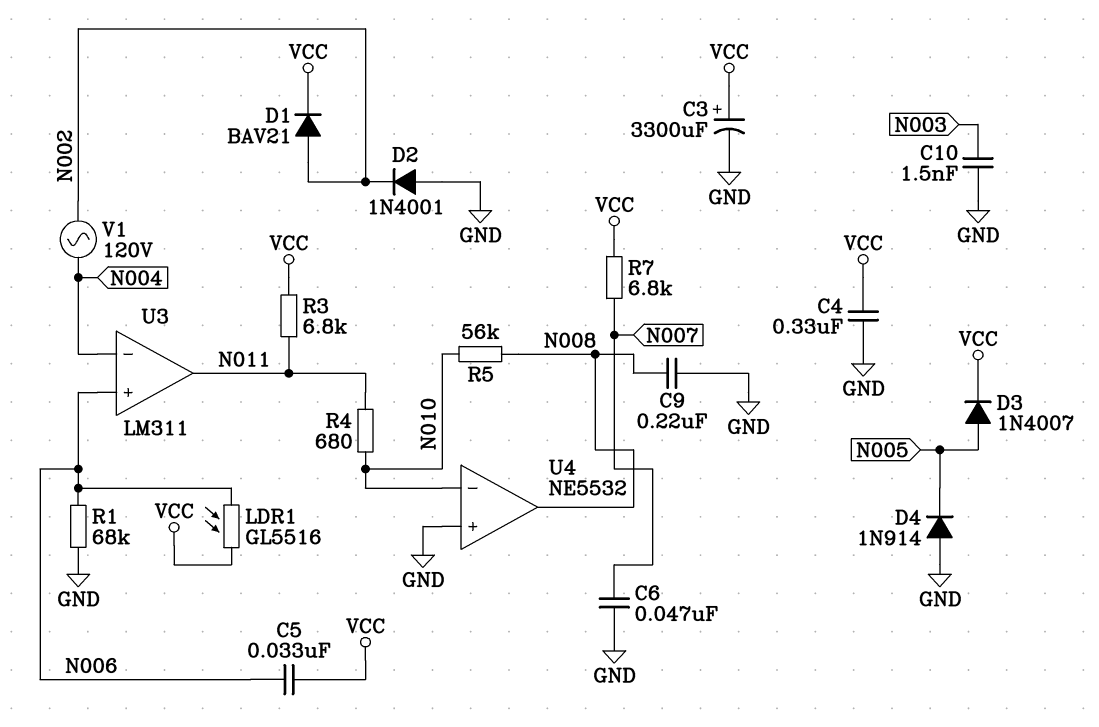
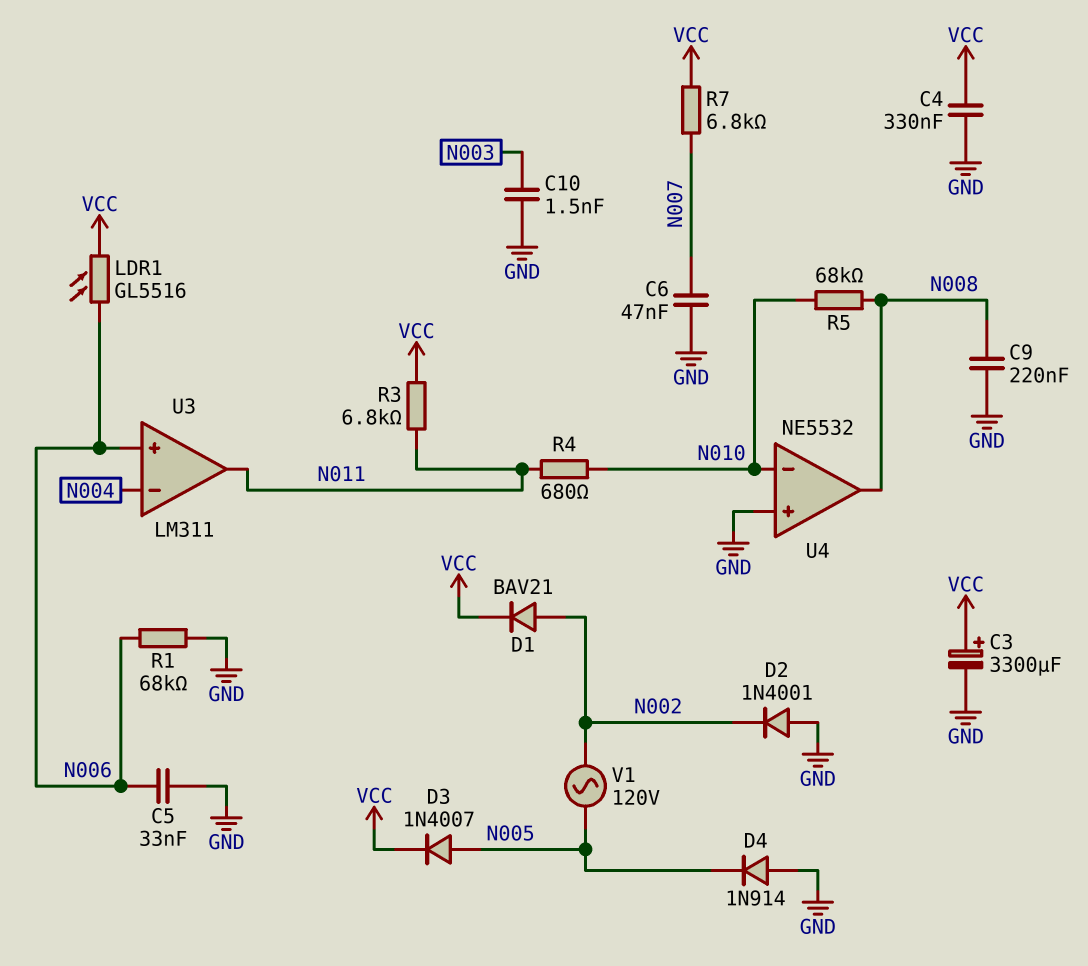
C5: 33nF (N006, VCC) -> 33nF (GND, N006)
R5: 56k (N008, N010) -> 68k (N008, N010)
V1: AC 120V (N002, N004) -> AC 120V (N002, N005)

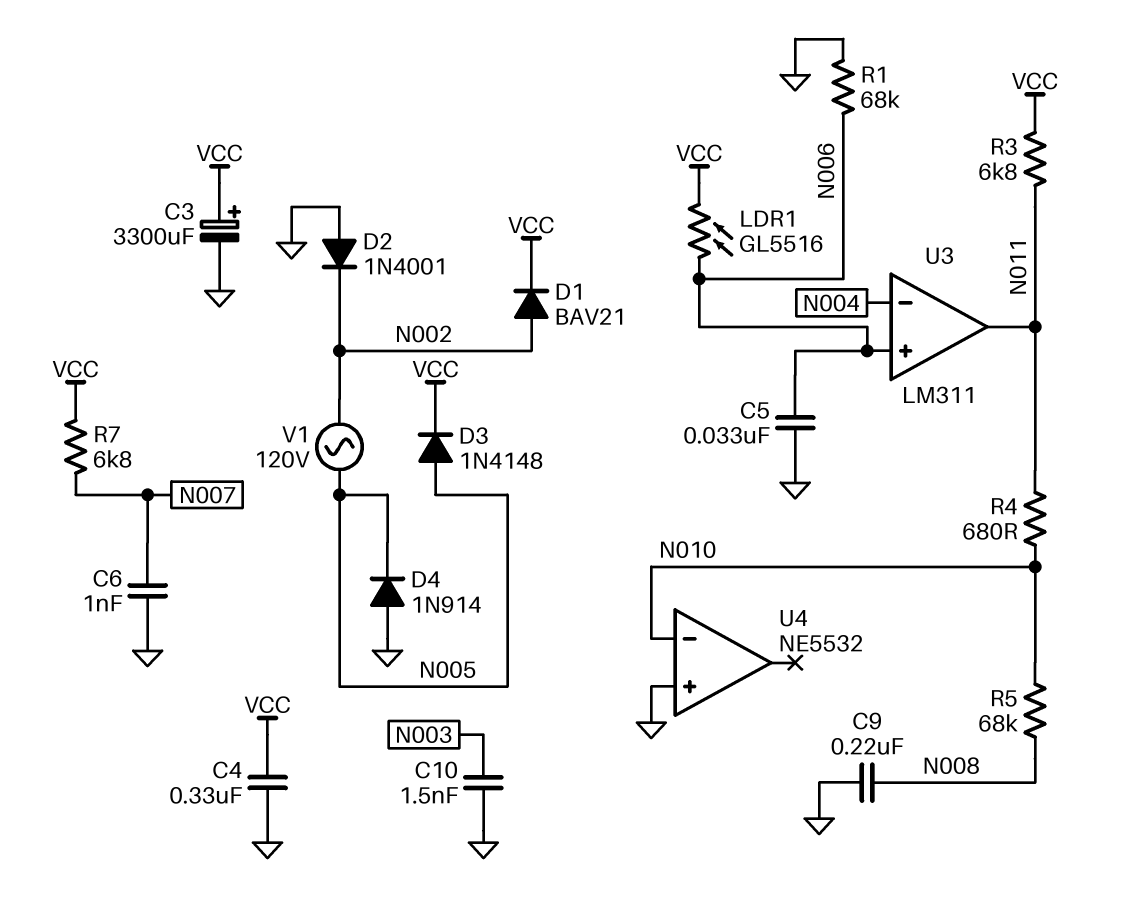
C6: 47nF (GND, N007) -> 1nF (GND, N007)
D3: diode 1N4007 (A N005, K VCC) -> diode 1N4148 (A N005, K VCC)
U4 pin out: N008 -> none

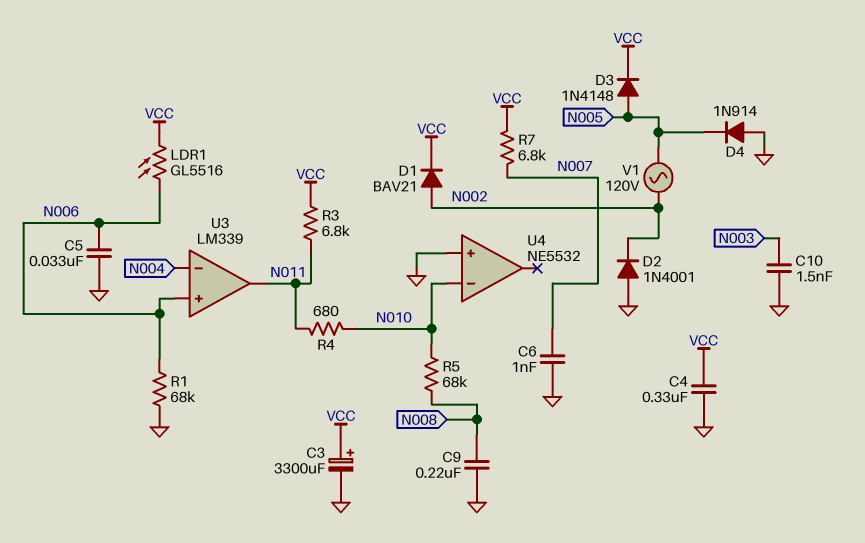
U3: LM311 -> LM339

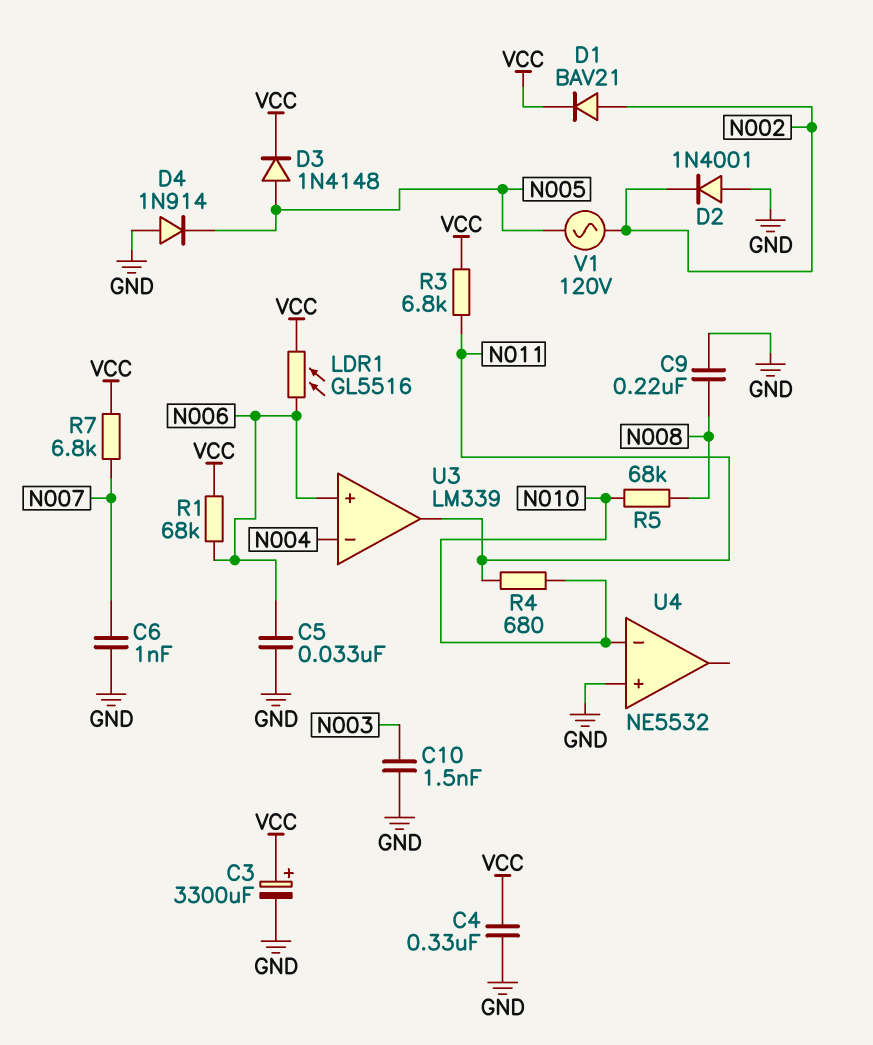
R1: 68k (GND, N006) -> 68k (N006, VCC)

